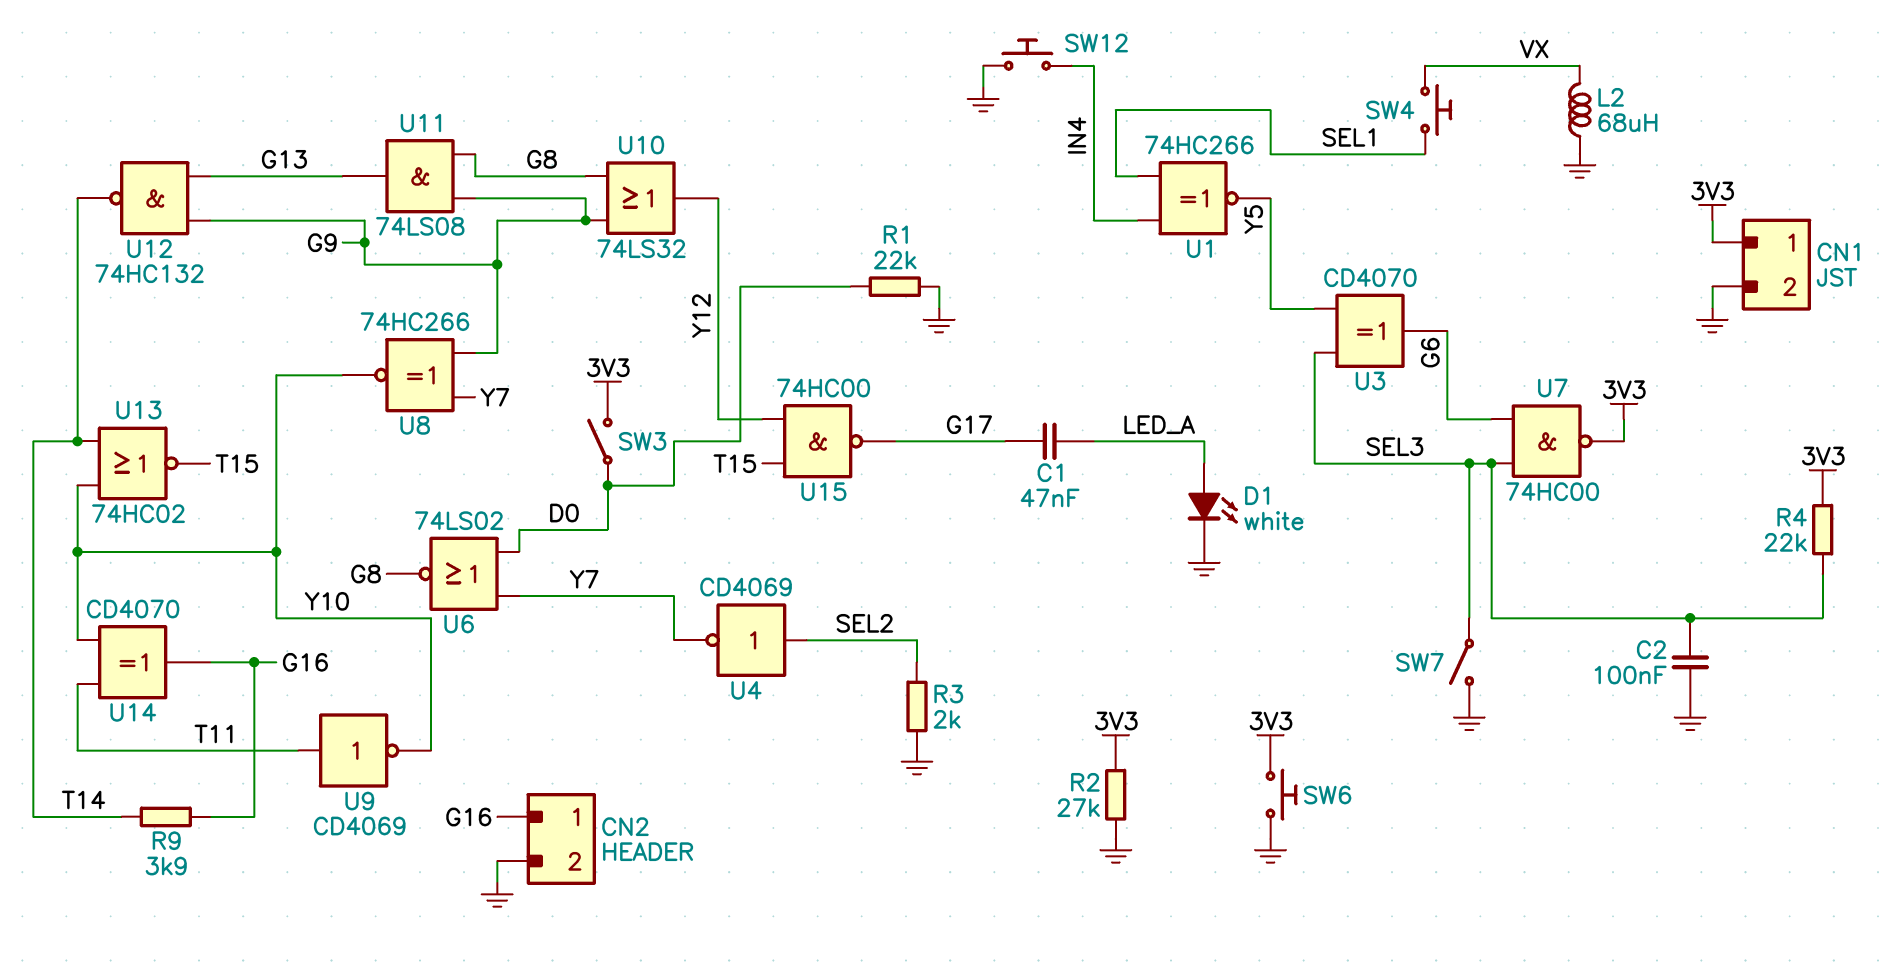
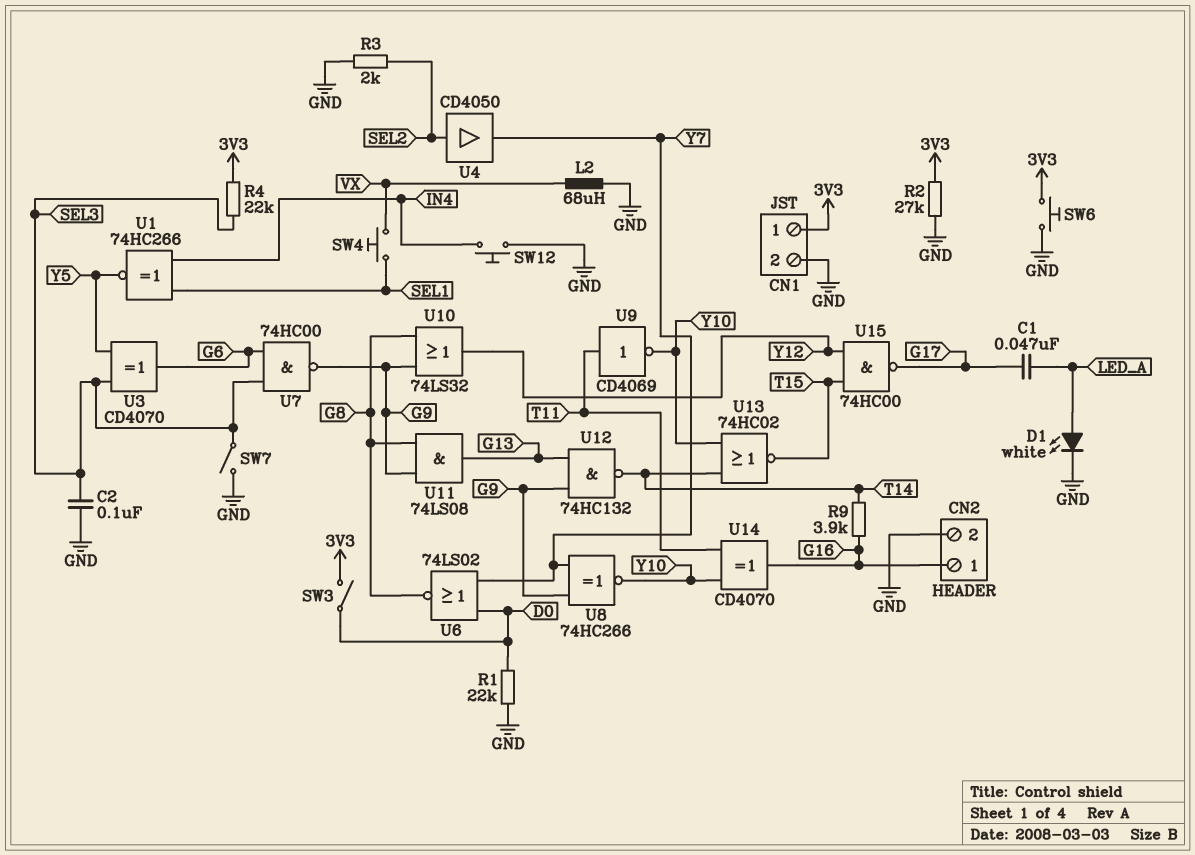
U4: NOT CD4069 (in SEL2, out Y7) -> buffer CD4050 (in SEL2, out Y7)
U7: NAND 74HC00 (in G6, in SEL3, out 3V3) -> NAND 74HC00 (in G6, in SEL3, out G9)

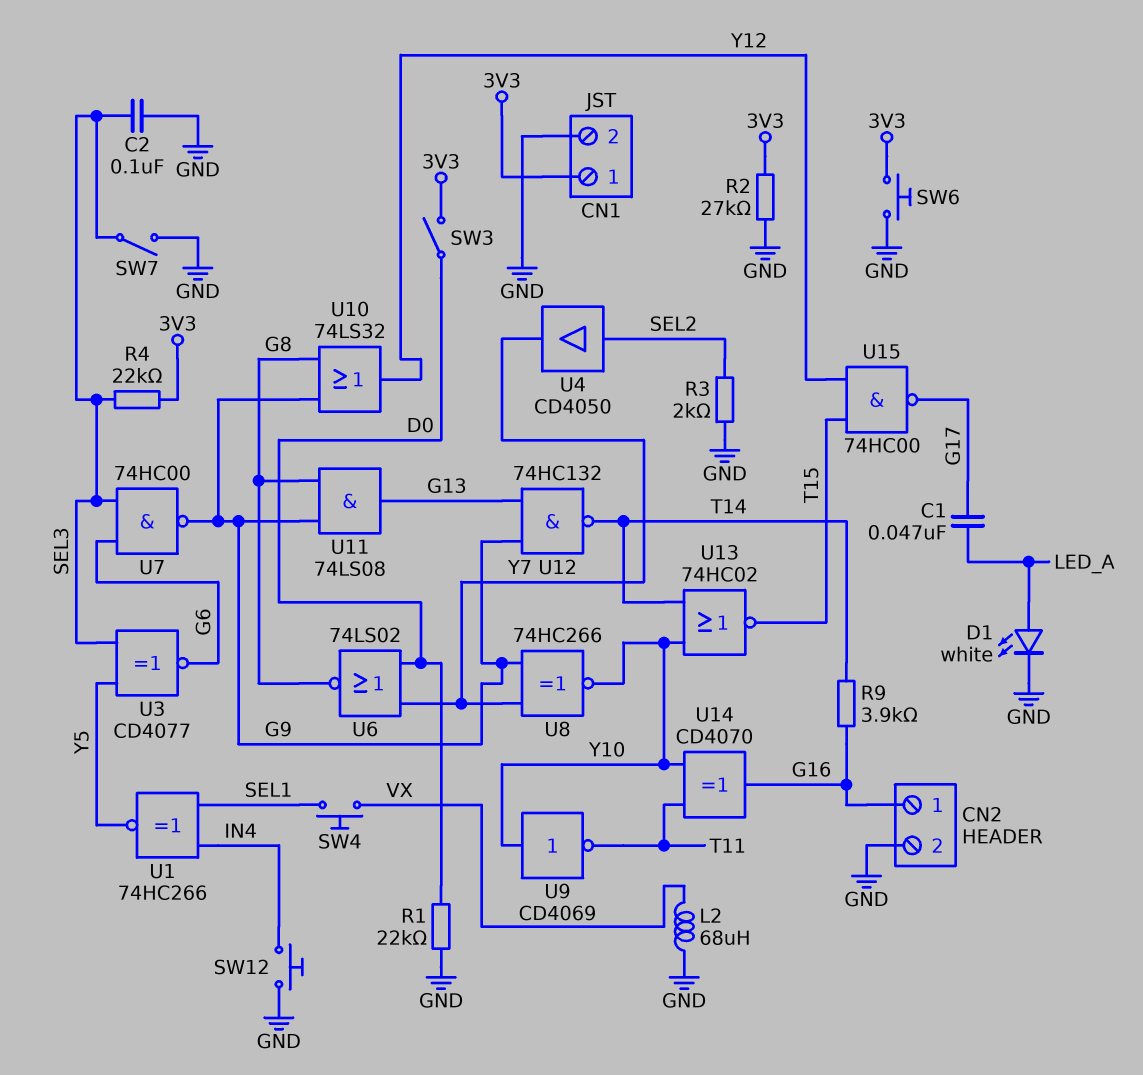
U3: XOR CD4070 (in SEL3, in Y5, out G6) -> XNOR CD4077 (in SEL3, in Y5, out G6)
U9: NOT CD4069 (in T11, out Y10) -> NOT CD4069 (in Y10, out T11)

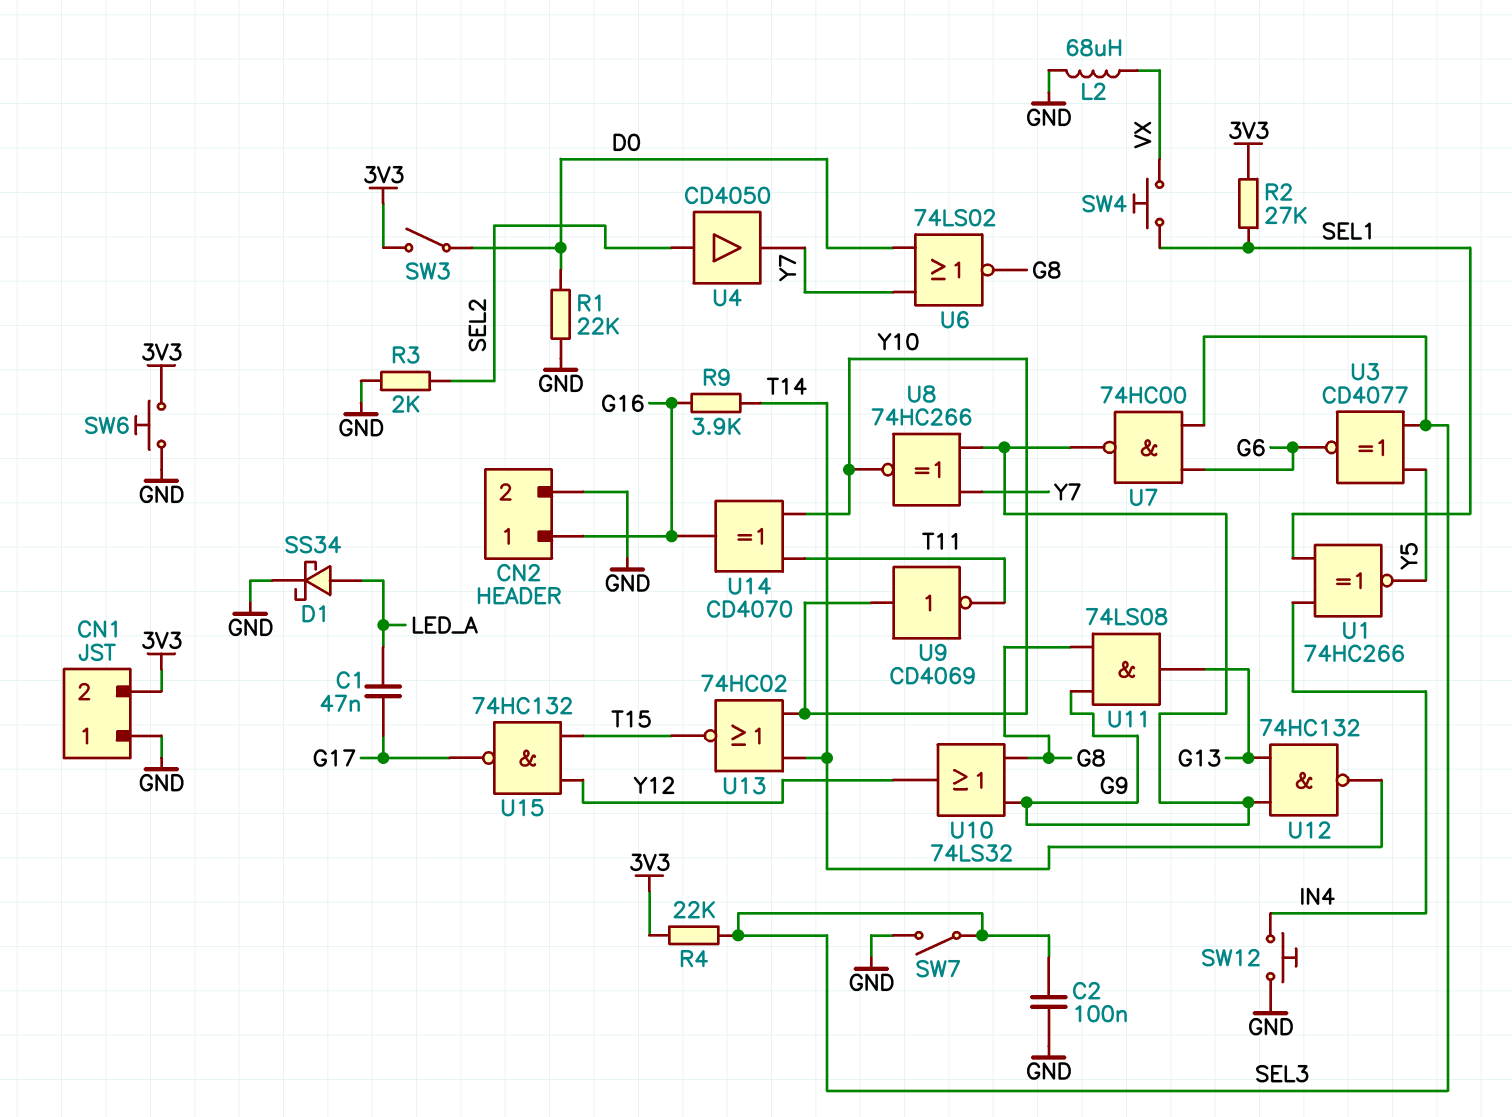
CN1 pin 1: 3V3 -> GND
CN1 pin 2: GND -> 3V3
D1: LED white (A LED_A, K GND) -> schottky SS34 (A LED_A, K GND)
R2: 27k (3V3, GND) -> 27k (3V3, SEL1)
U15: NAND 74HC00 (in T15, in Y12, out G17) -> NAND 74HC132 (in T15, in Y12, out G17)

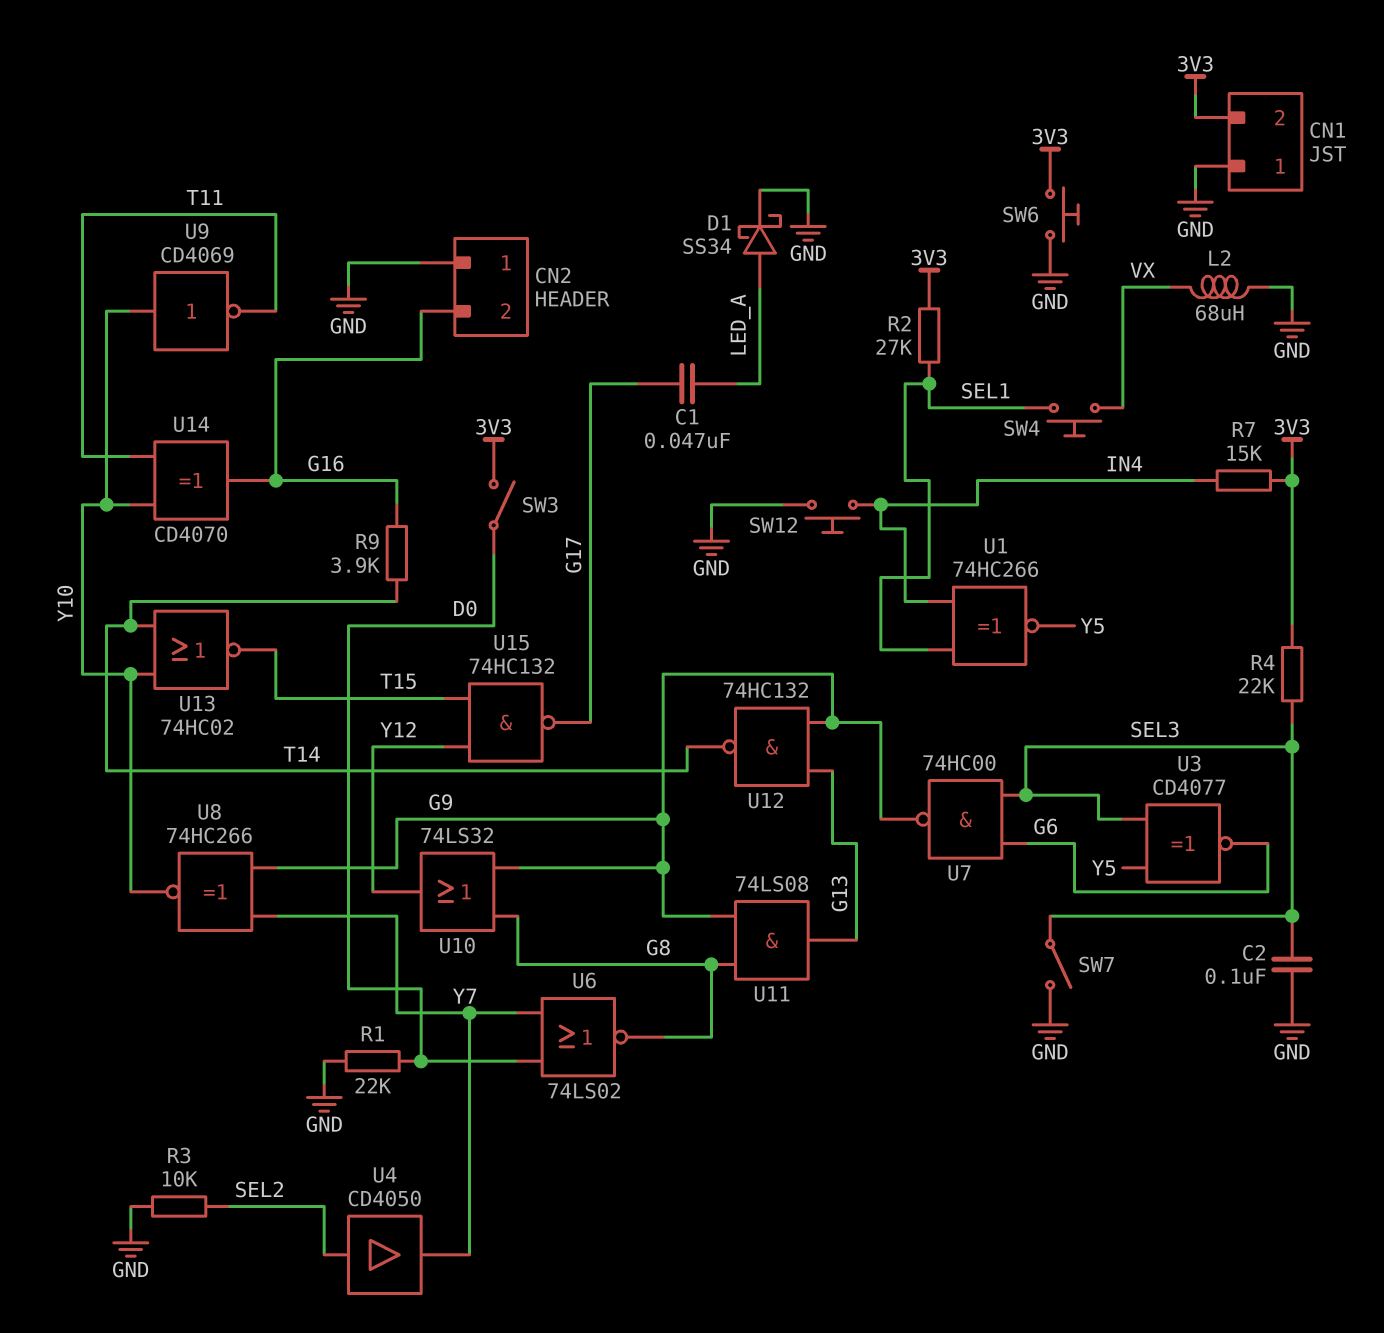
CN2 pin 1: G16 -> GND
CN2 pin 2: GND -> G16
R3: 2k (GND, SEL2) -> 10k (GND, SEL2)
R7: none -> 15k (3V3, IN4)

